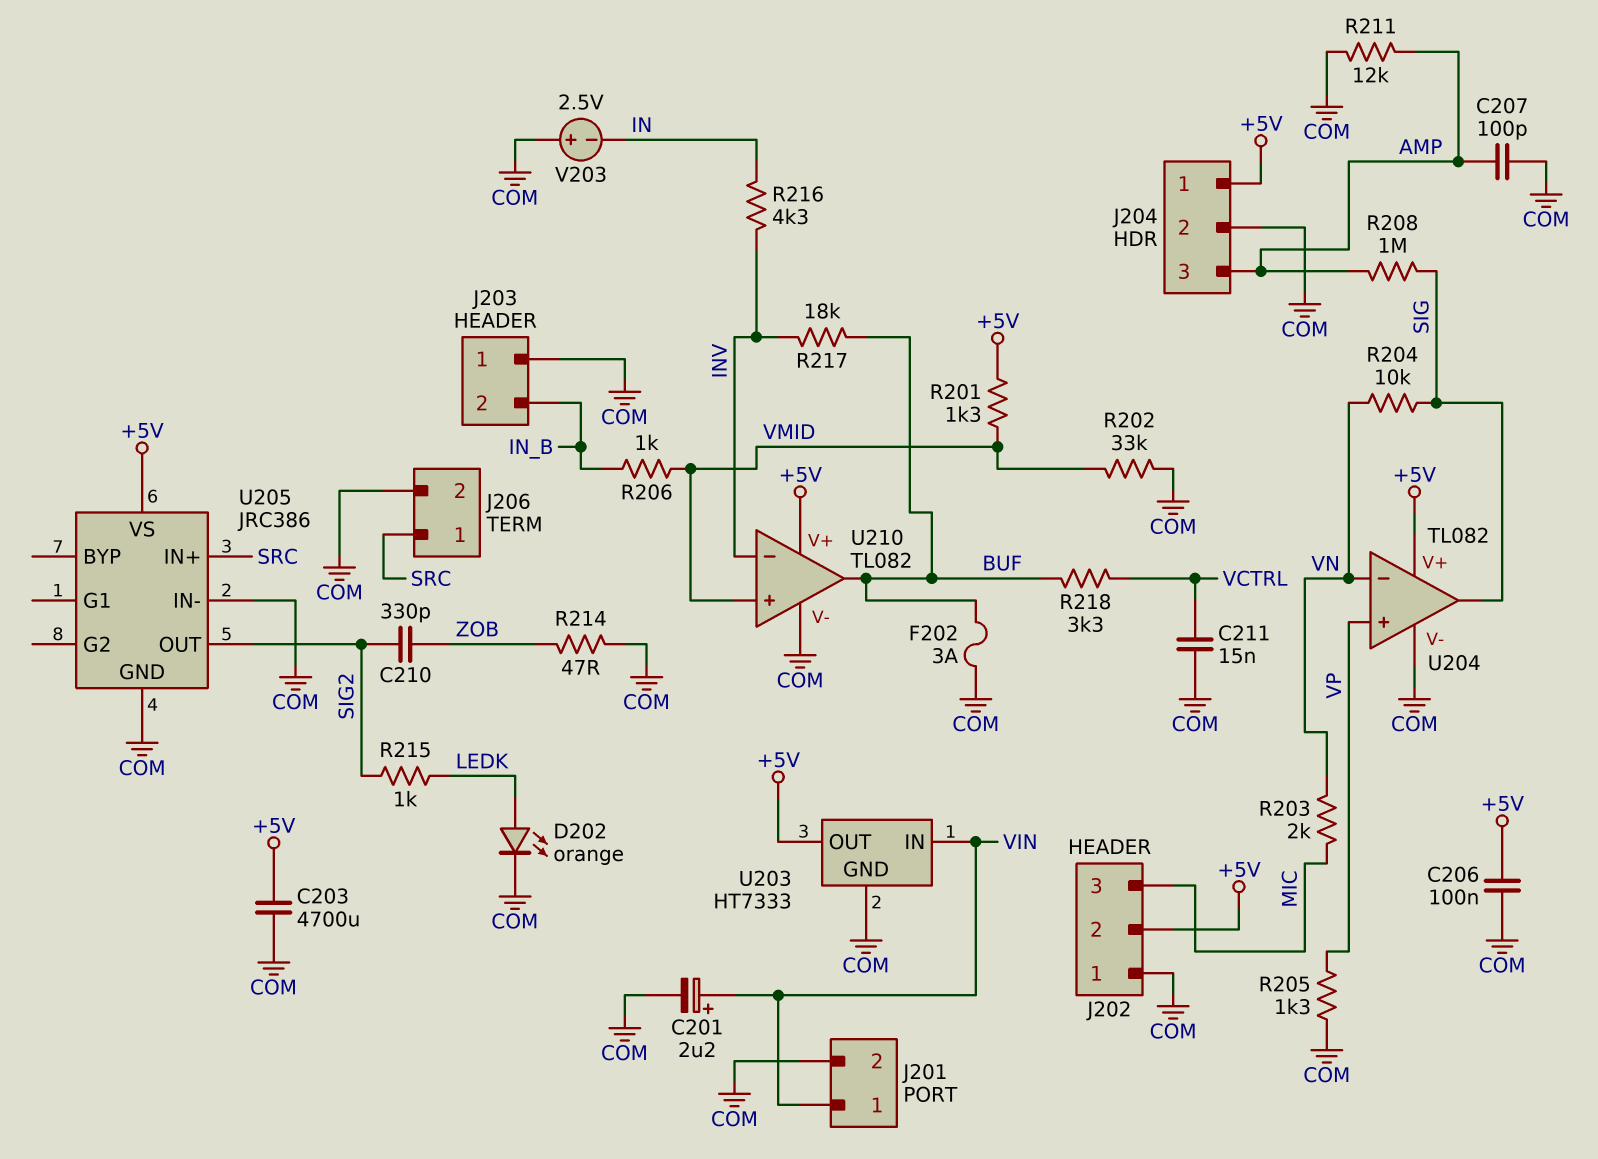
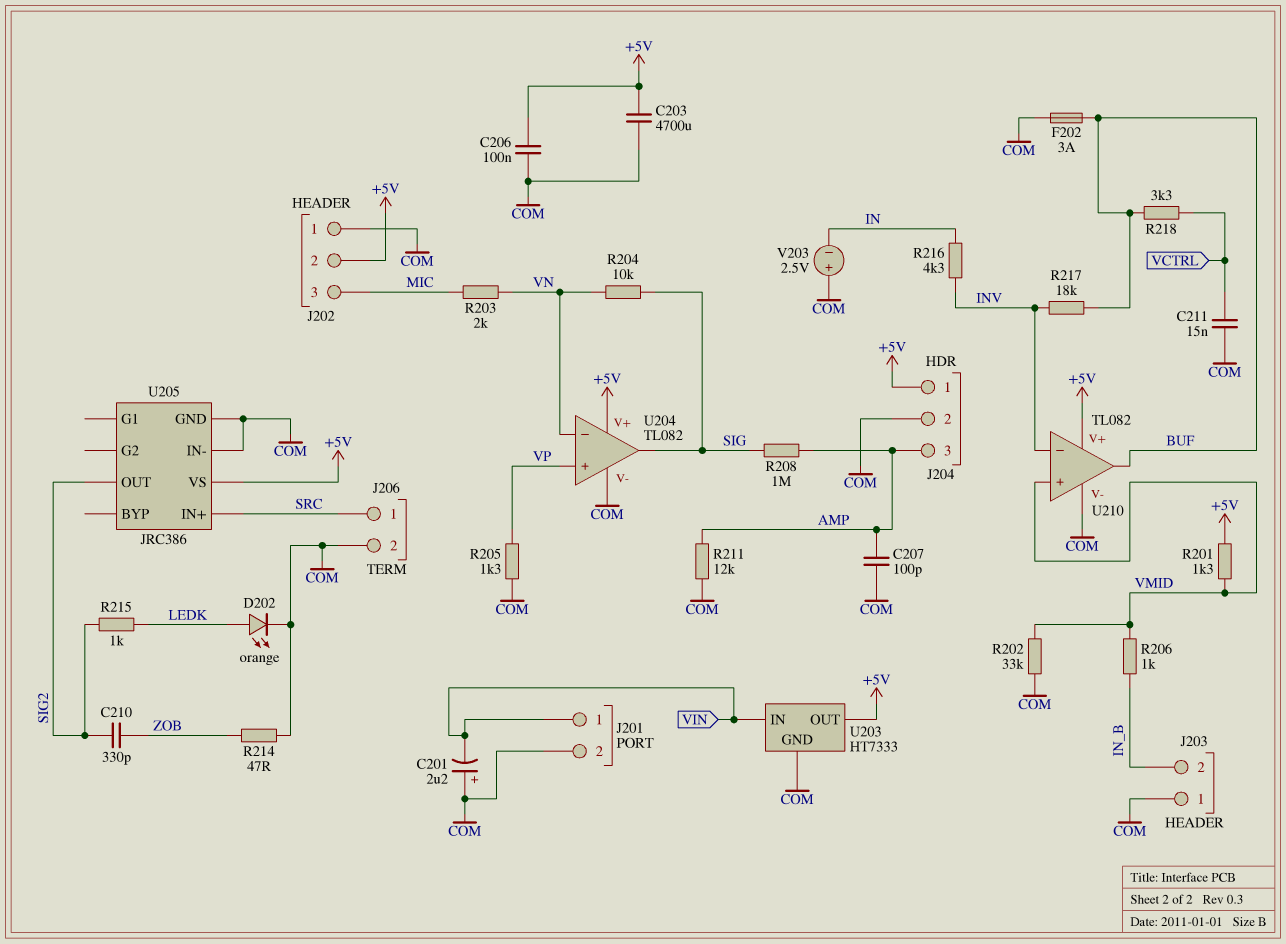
C201: 2.2uF (plus VIN, minus COM) -> 2.2uF (plus COM, minus VIN)

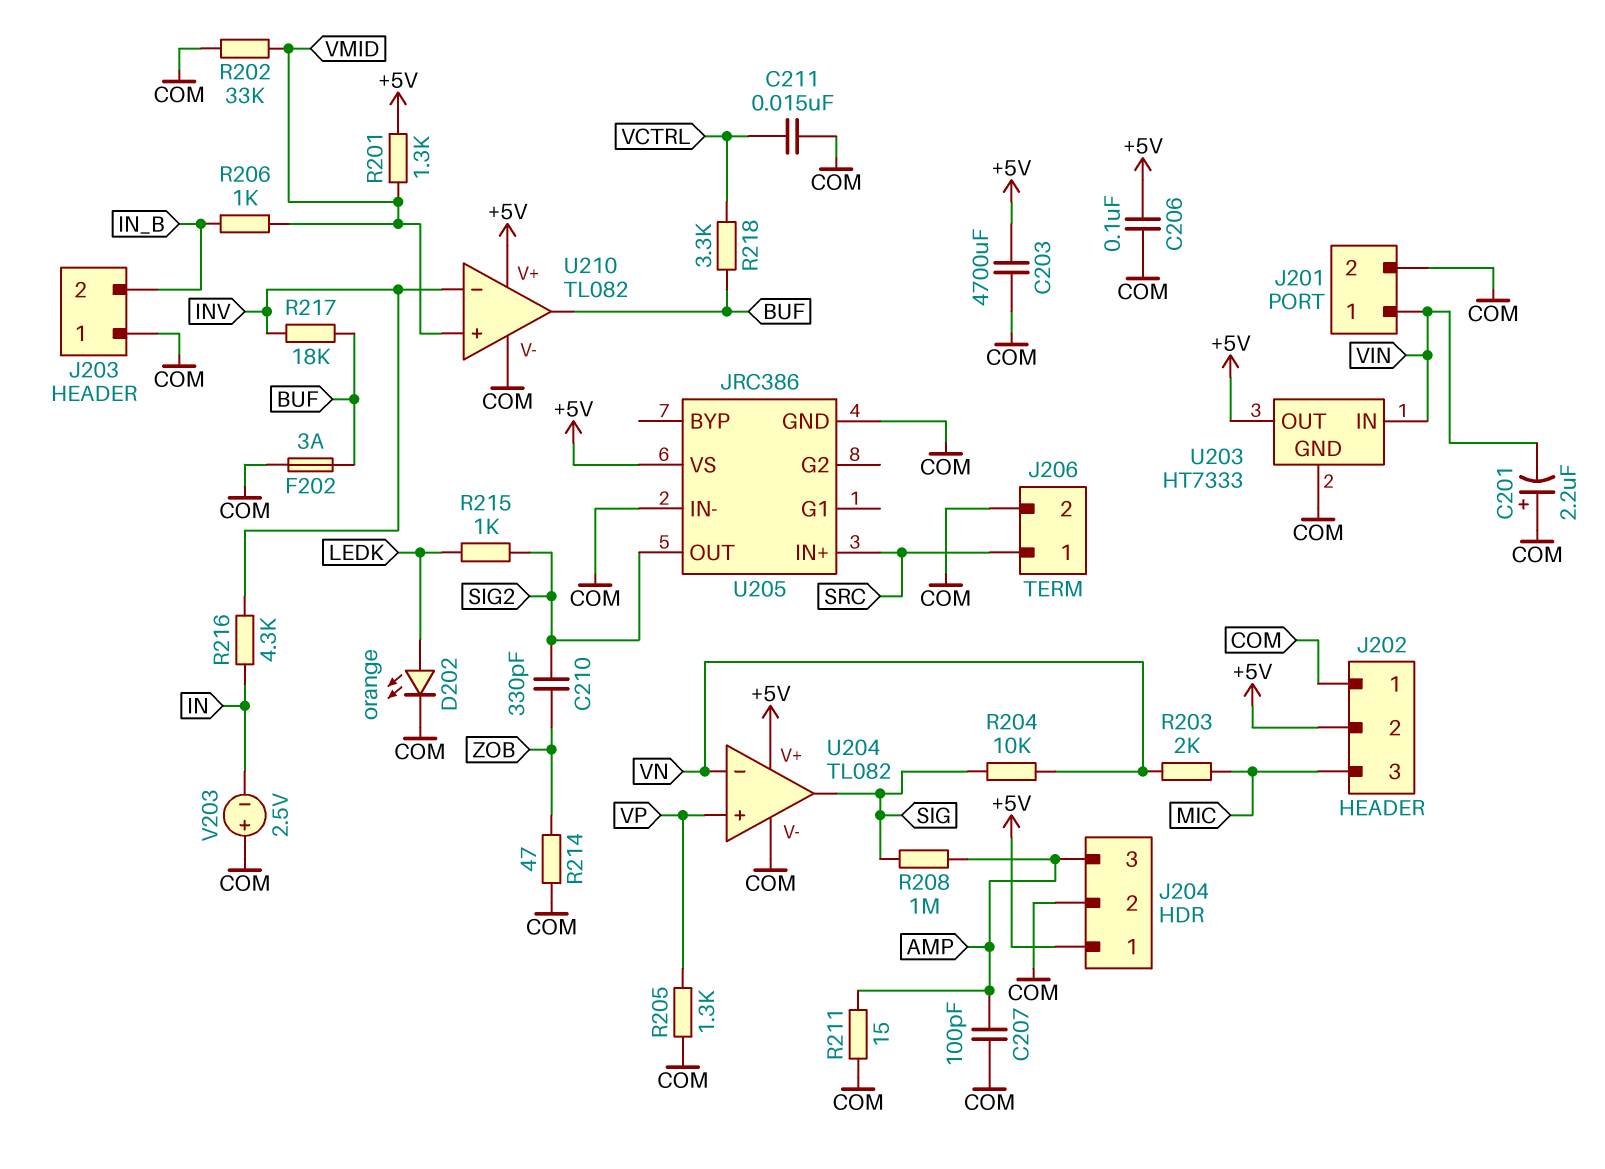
R211: 12k (AMP, COM) -> 15 (AMP, COM)

